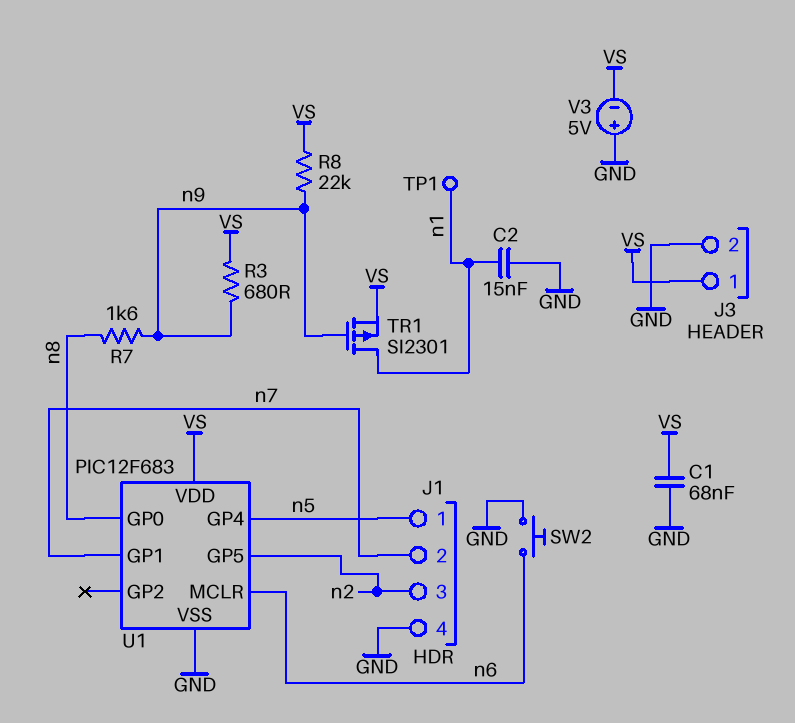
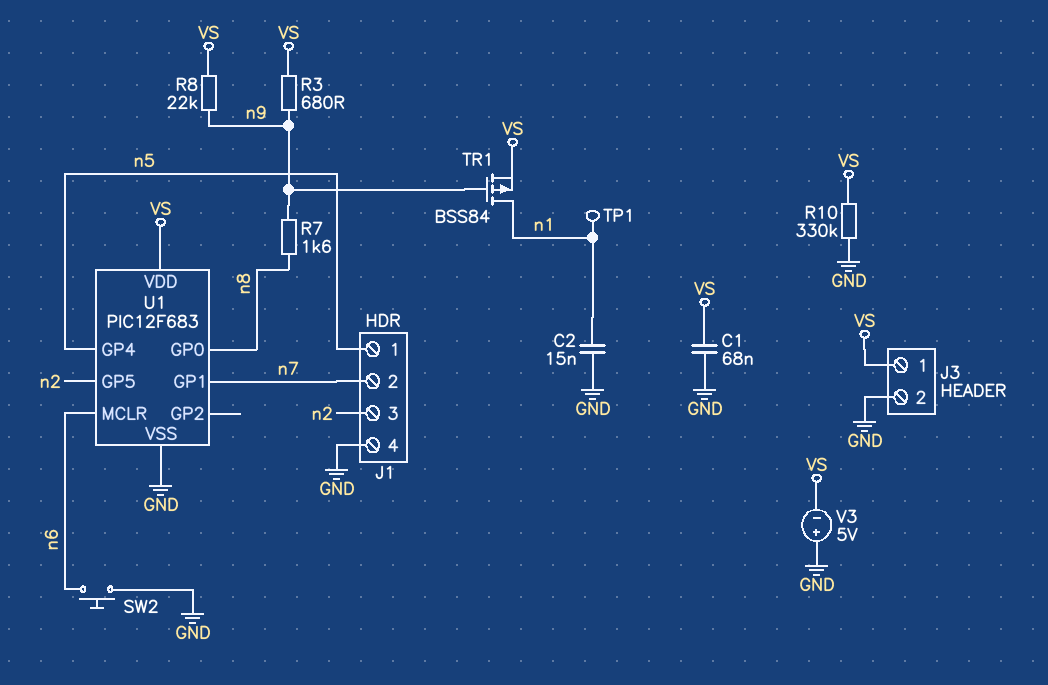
R10: none -> 330k (GND, VS)
TR1: PMOS SI2301 (G n9, D n1, S VS) -> PMOS BSS84 (G n9, D n1, S VS)

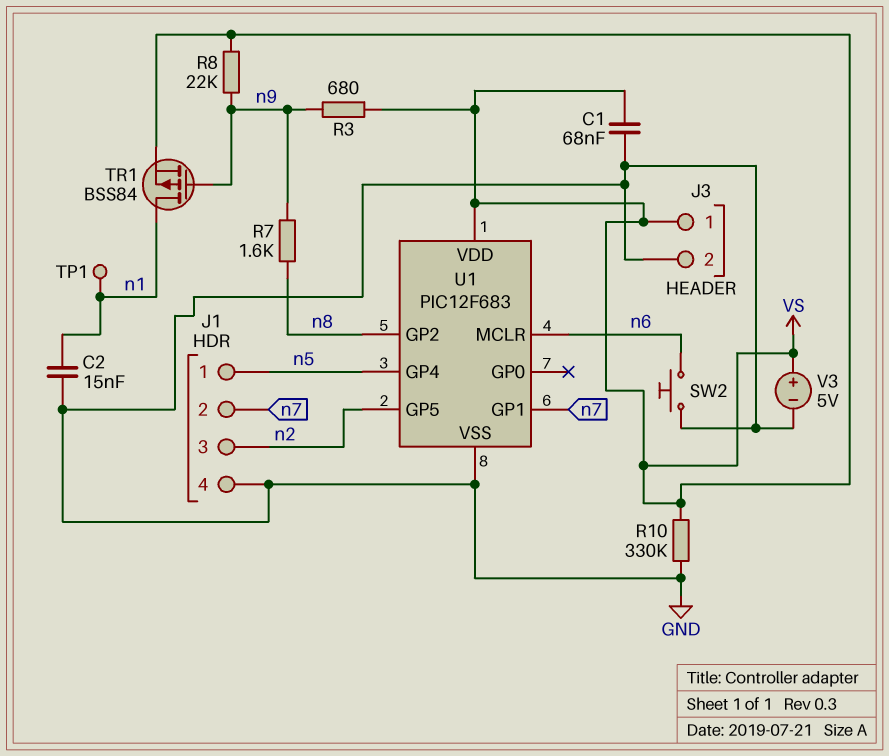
U1 pin GP0: n8 -> none
U1 pin GP2: none -> n8
V3: 5V (plus GND, minus VS) -> 5V (plus VS, minus GND)

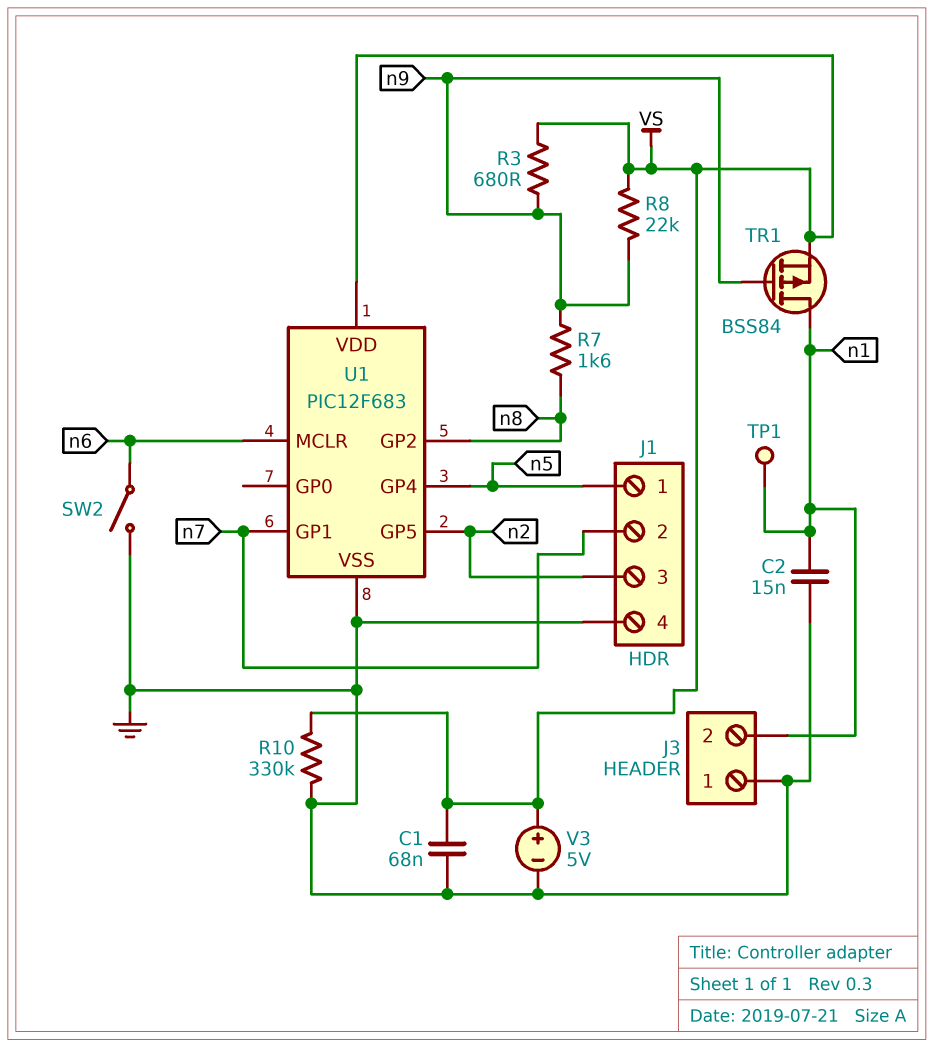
J3 pin 1: VS -> GND
J3 pin 2: GND -> n1
SW2: button (GND, n6) -> switch (GND, n6)

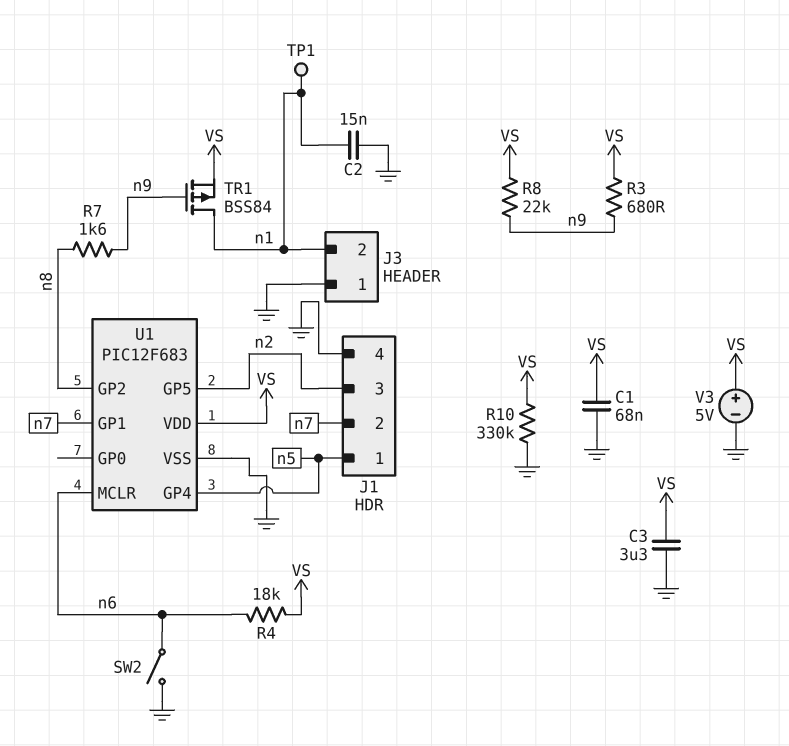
C3: none -> 3.3uF (GND, VS)
R4: none -> 18k (VS, n6)

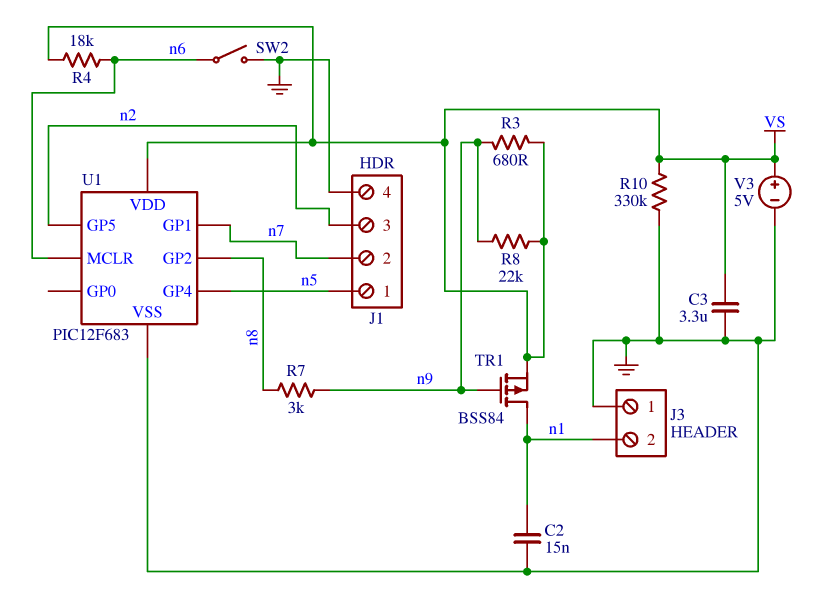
C1: 68nF (GND, VS) -> none
R7: 1.6k (n8, n9) -> 3k (n8, n9)
TP1: test point (n1) -> none

